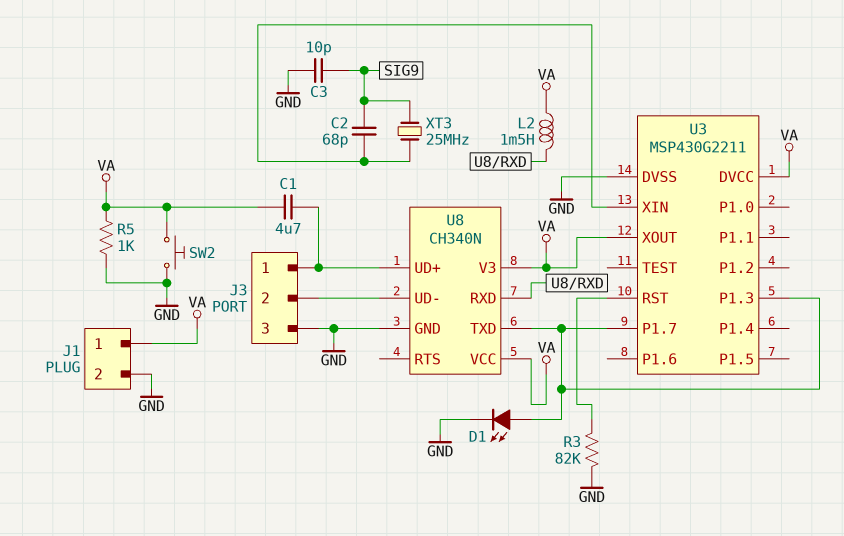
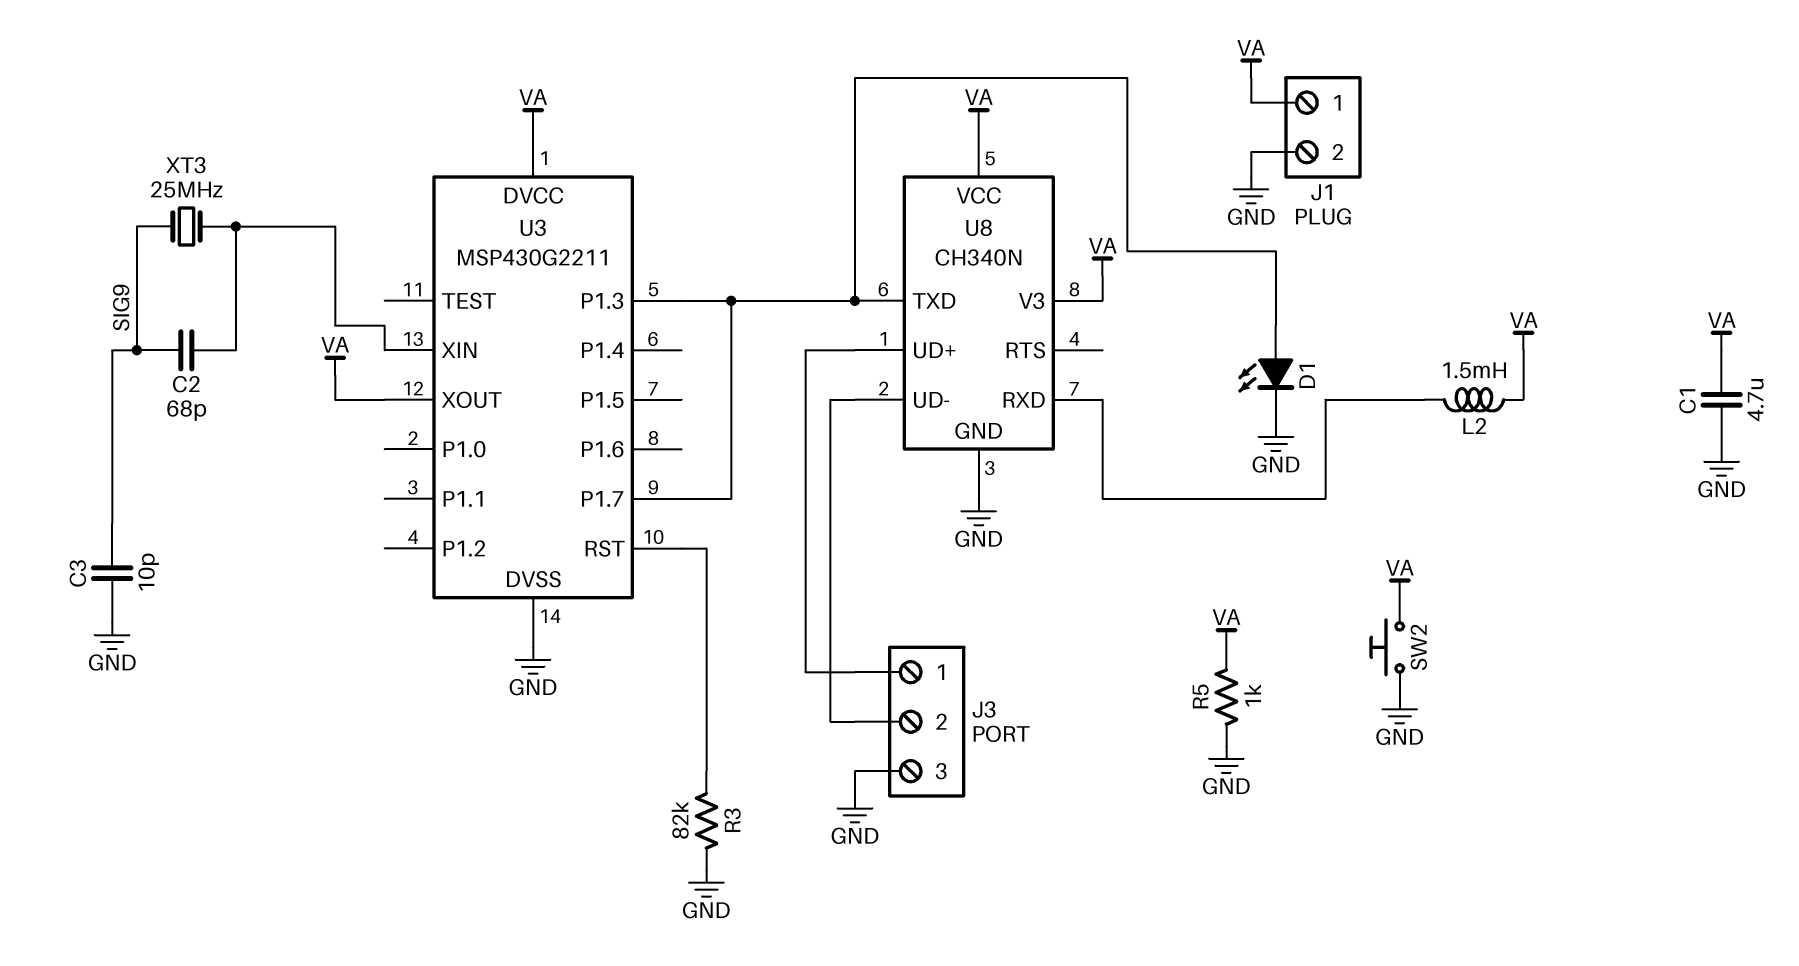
C1: 4.7uF (J3/1, VA) -> 4.7uF (GND, VA)

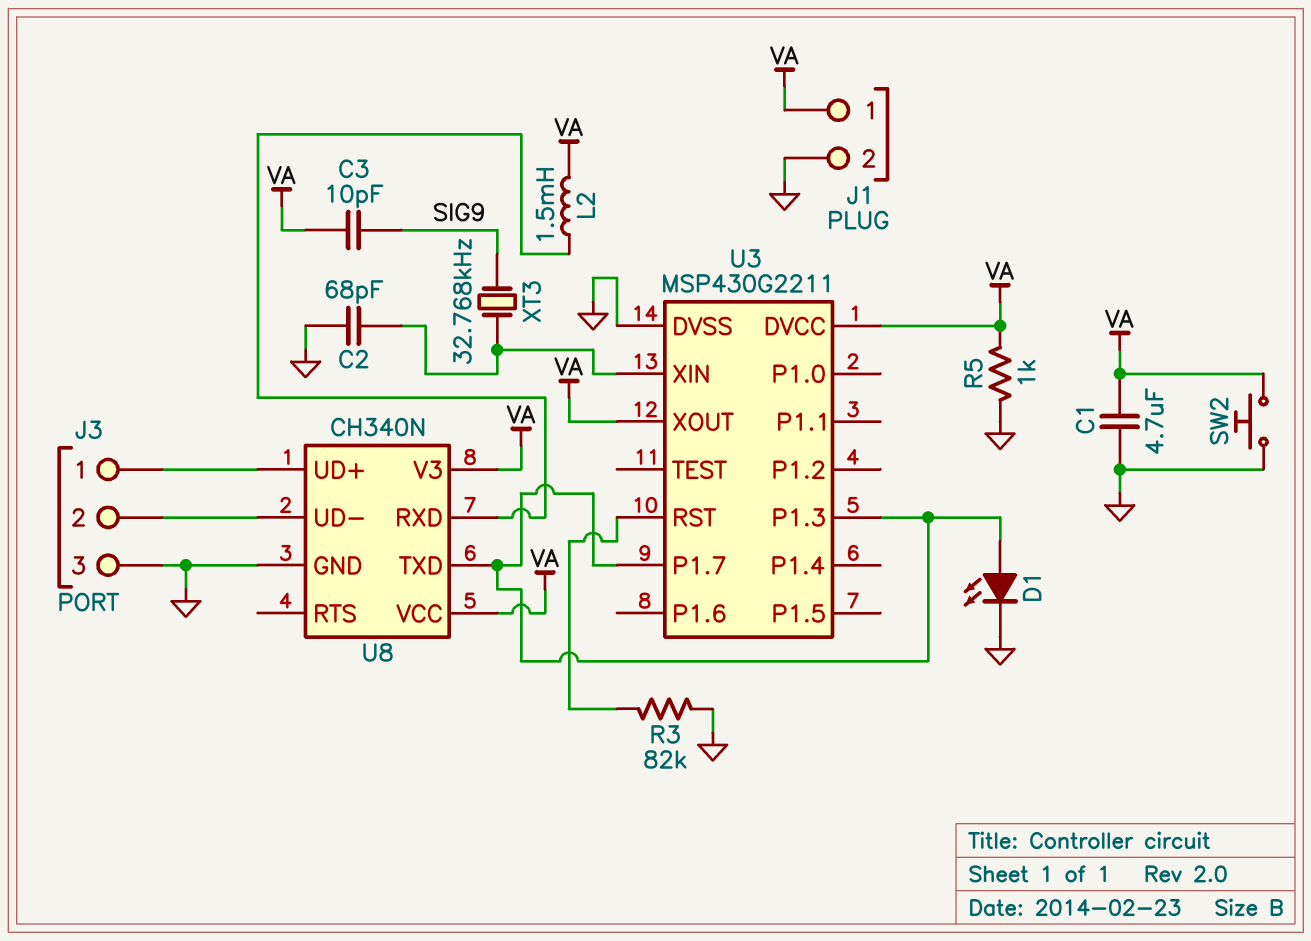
C2: 68pF (SIG9, U3/XIN) -> 68pF (GND, U3/XIN)
C3: 10pF (GND, SIG9) -> 10pF (SIG9, VA)
XT3: 25MHz (SIG9, U3/XIN) -> 32.768kHz (SIG9, U3/XIN)

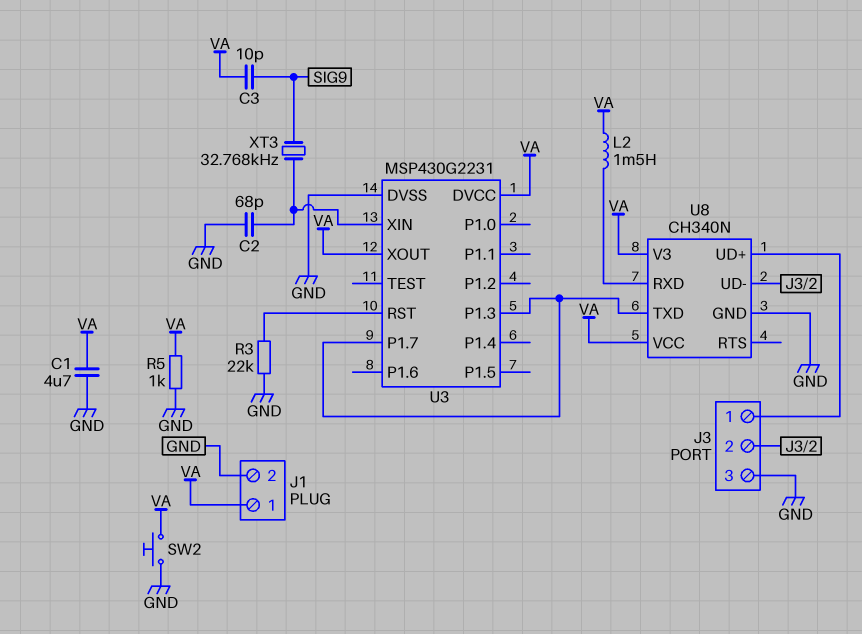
D1: LED (A U3/P1.3, K GND) -> none
R3: 82k (GND, U3/RST) -> 22k (GND, U3/RST)
U3: MSP430G2211 -> MSP430G2231

